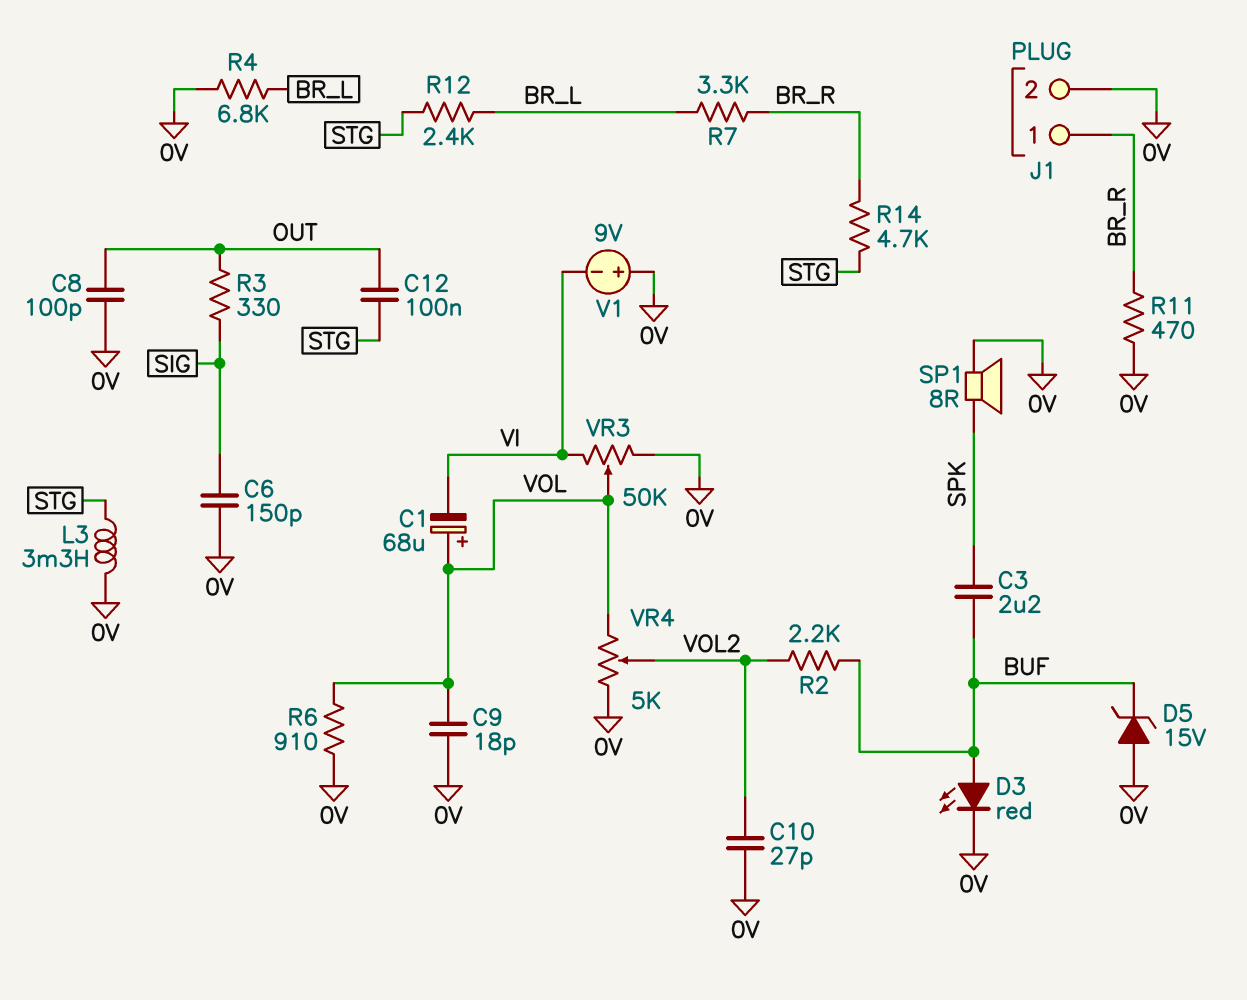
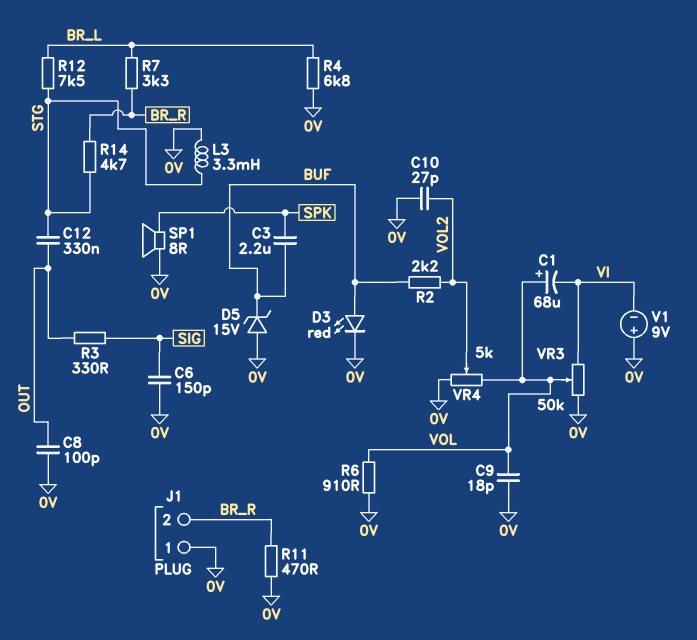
C12: 100nF (OUT, STG) -> 330nF (OUT, STG)
J1 pin 1: BR_R -> 0V
J1 pin 2: 0V -> BR_R
R12: 2.4k (BR_L, STG) -> 7.5k (BR_L, STG)

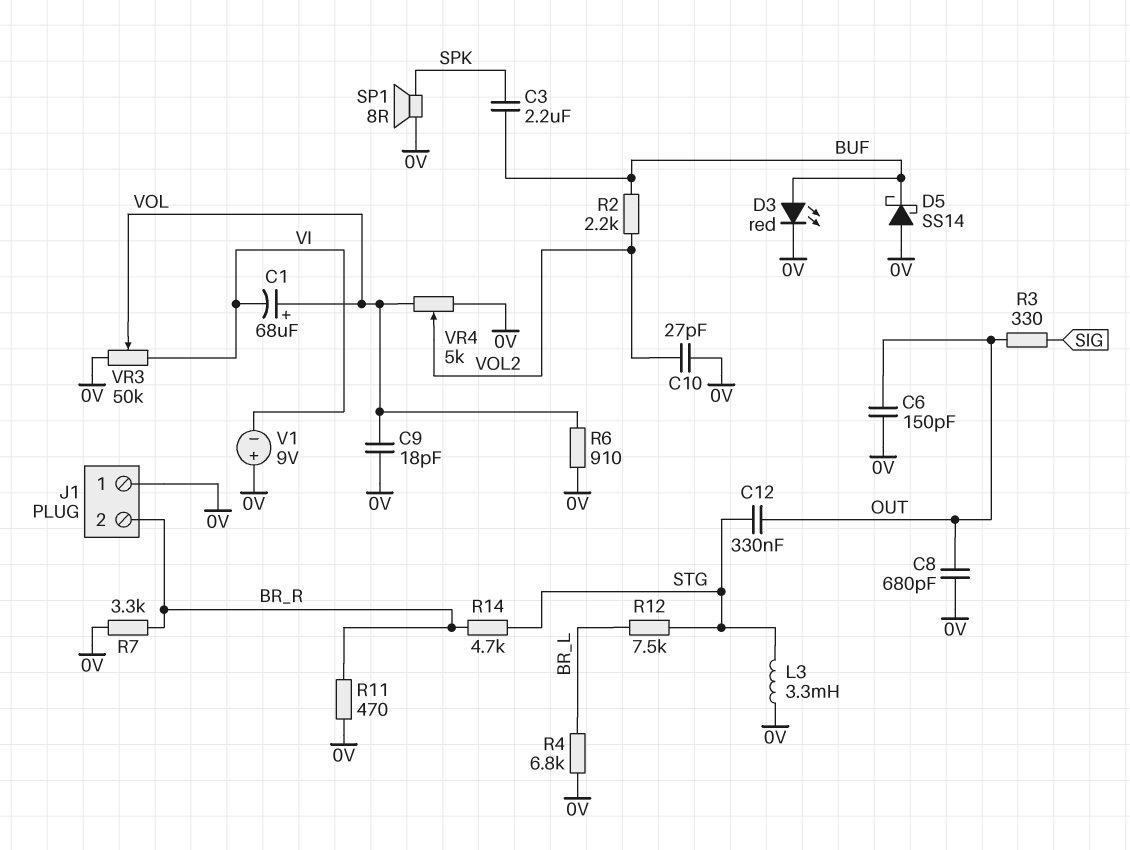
C6: 150pF (0V, SIG) -> 150pF (0V, OUT)
C8: 100pF (0V, OUT) -> 680pF (0V, OUT)
D5: zener 15V (A 0V, K BUF) -> schottky SS14 (A 0V, K BUF)
R7: 3.3k (BR_L, BR_R) -> 3.3k (0V, BR_R)

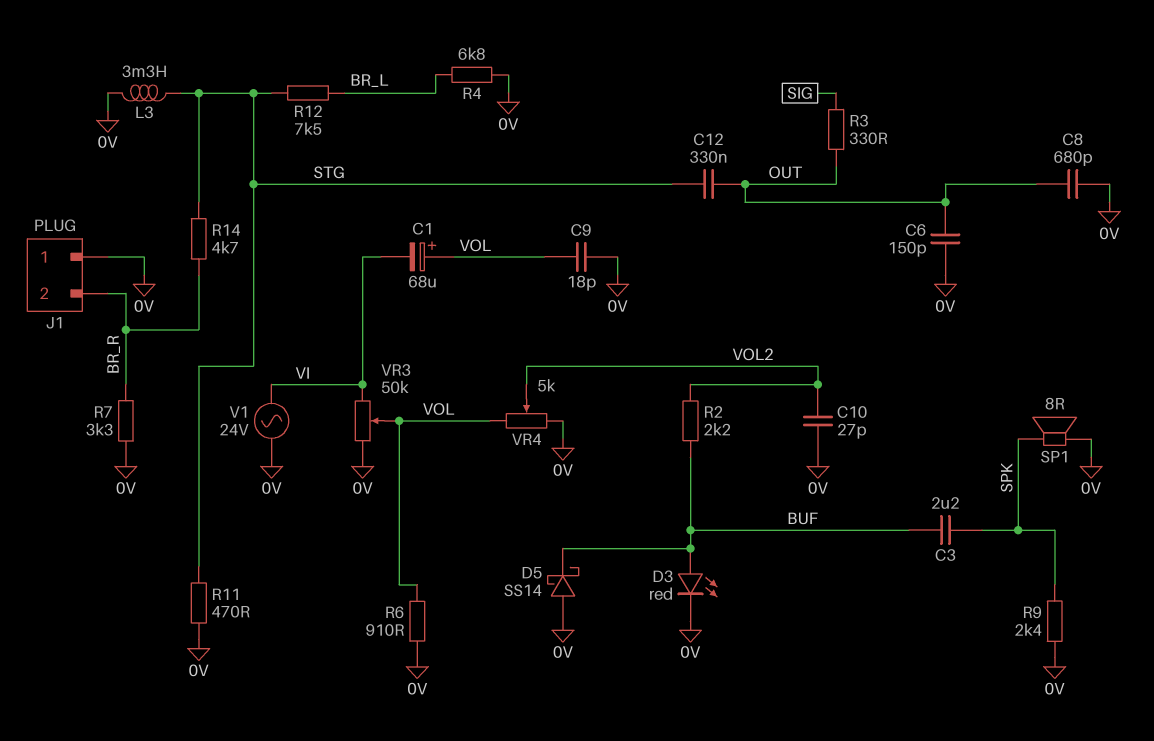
R9: none -> 2.4k (0V, SPK)
R11: 470 (0V, BR_R) -> 470 (0V, STG)
V1: 9V (plus 0V, minus VI) -> AC 24V (0V, VI)

